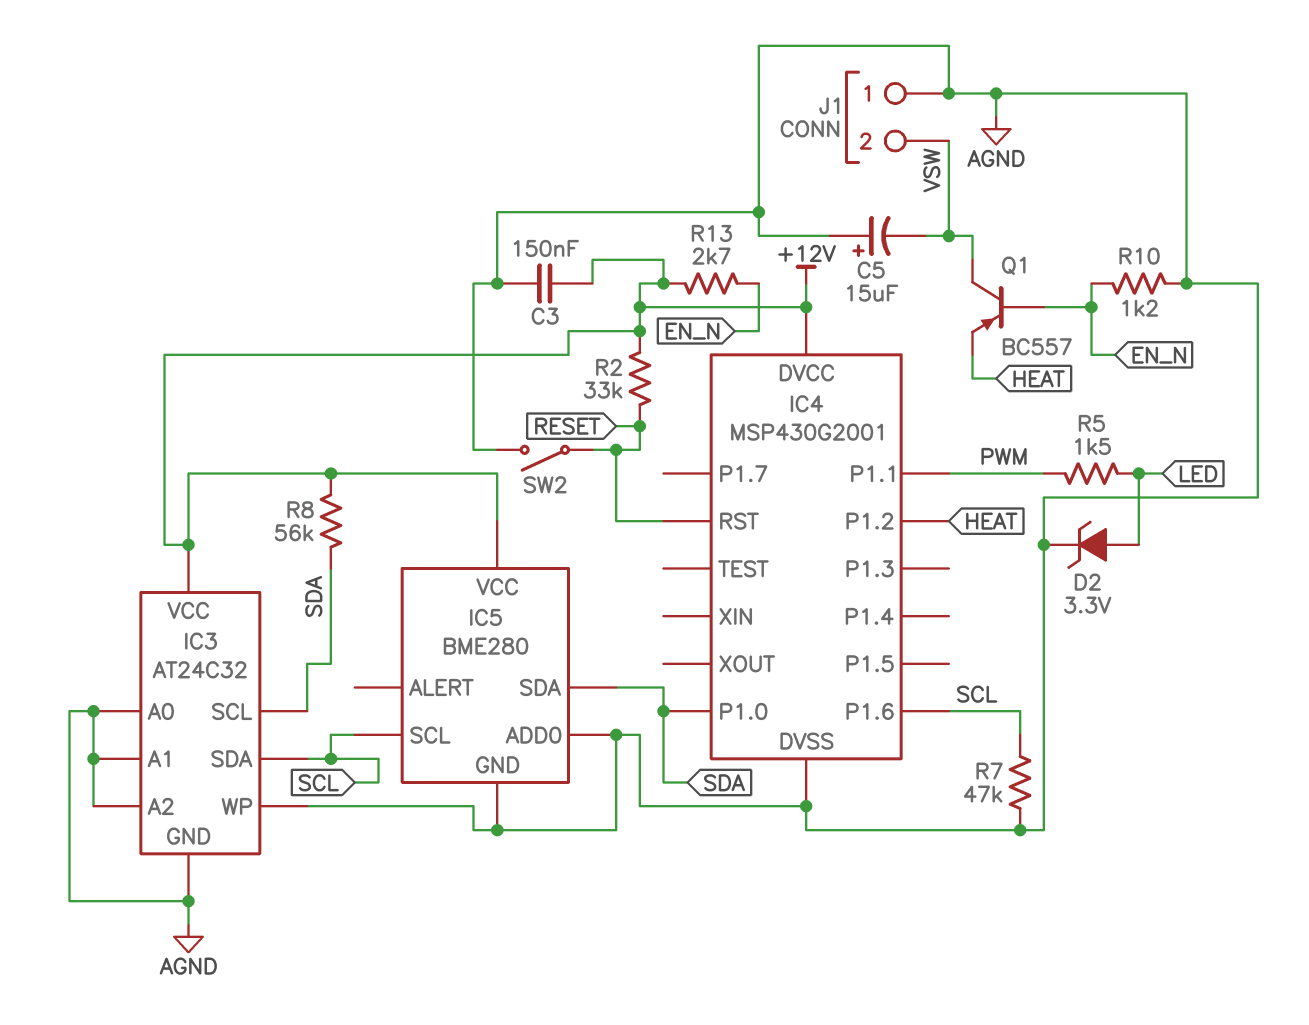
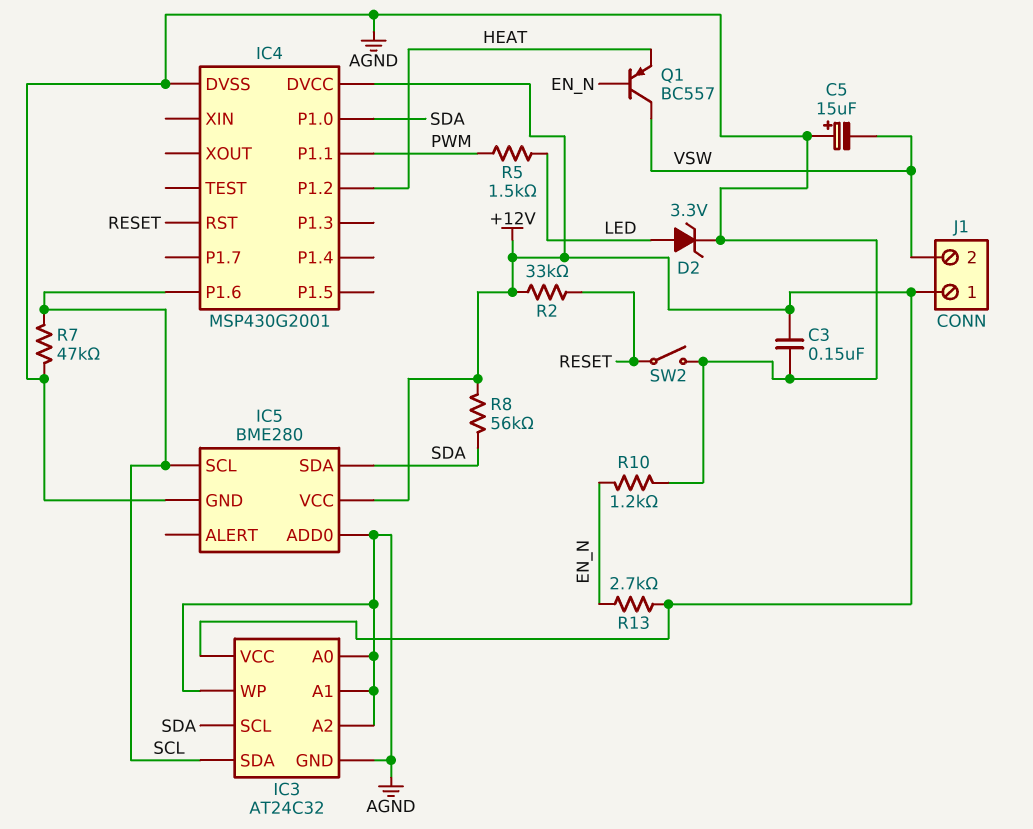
J1 pin 1: AGND -> +12V

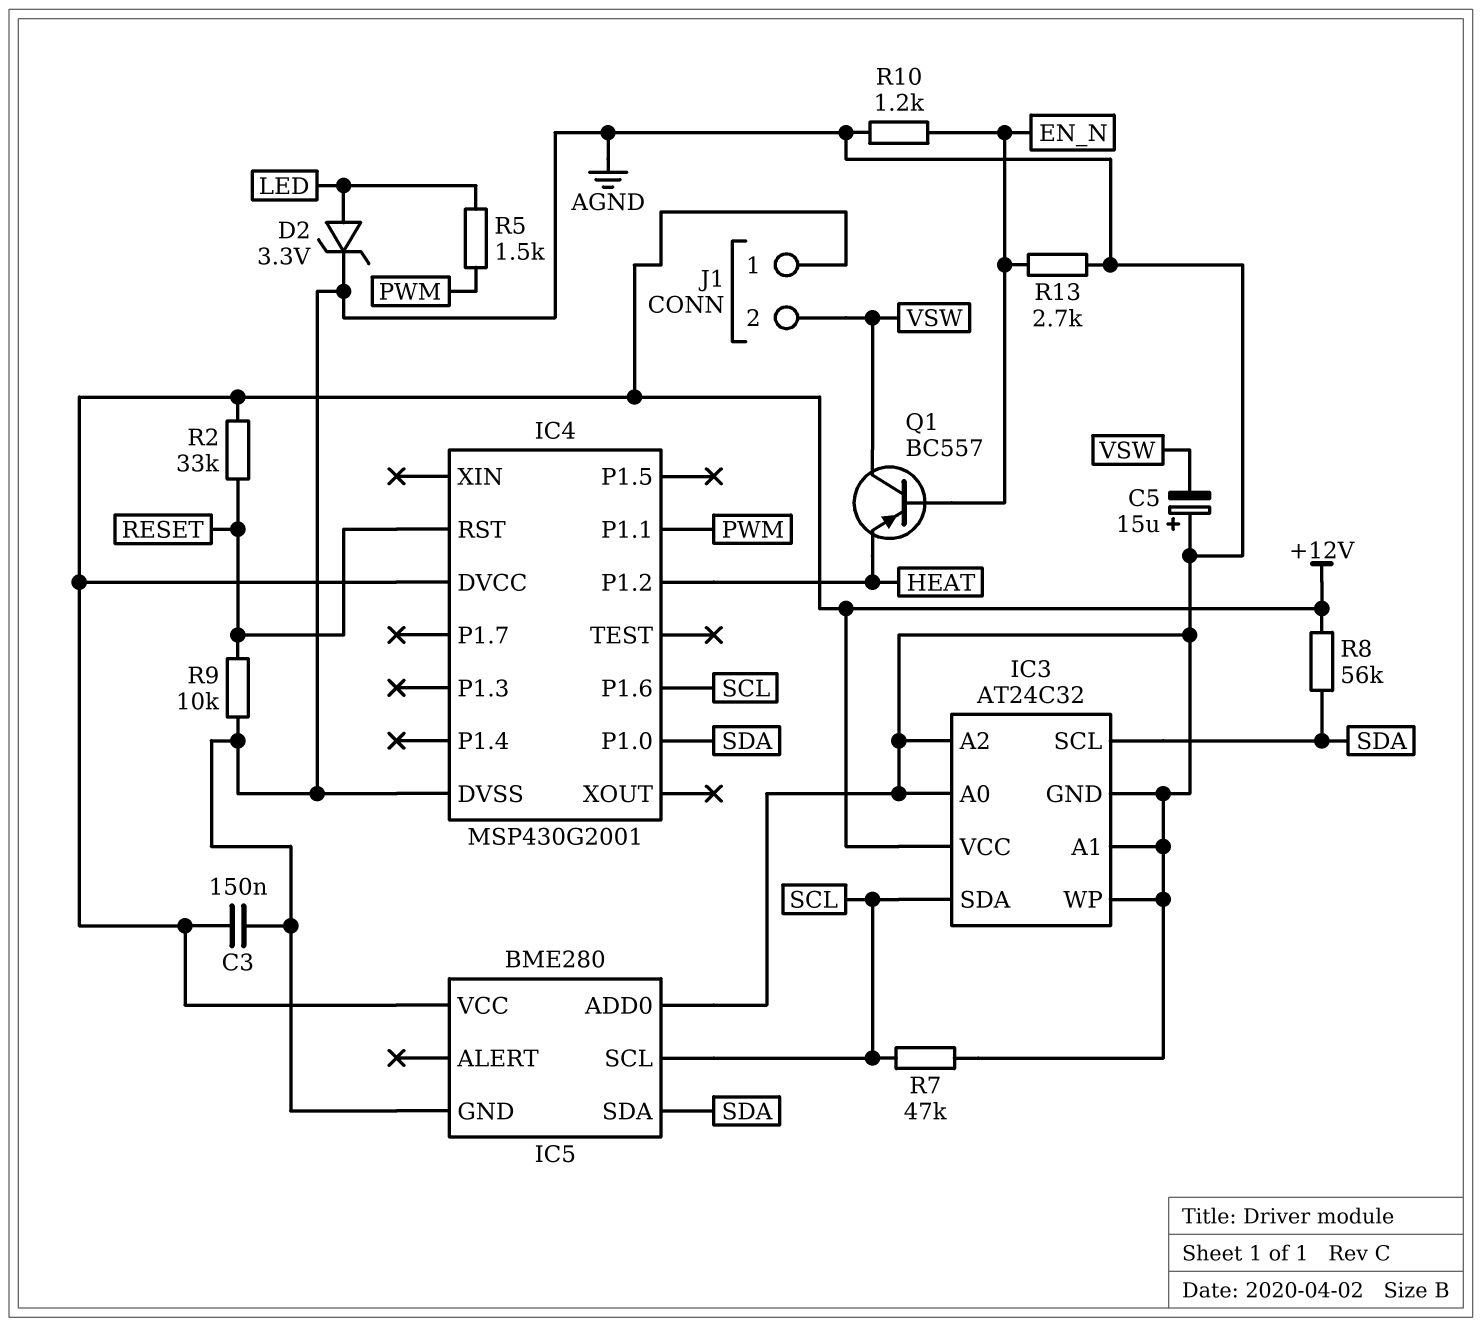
R9: none -> 10k (AGND, RESET)
R13: 2.7k (+12V, EN_N) -> 2.7k (AGND, EN_N)
SW2: switch (AGND, RESET) -> none

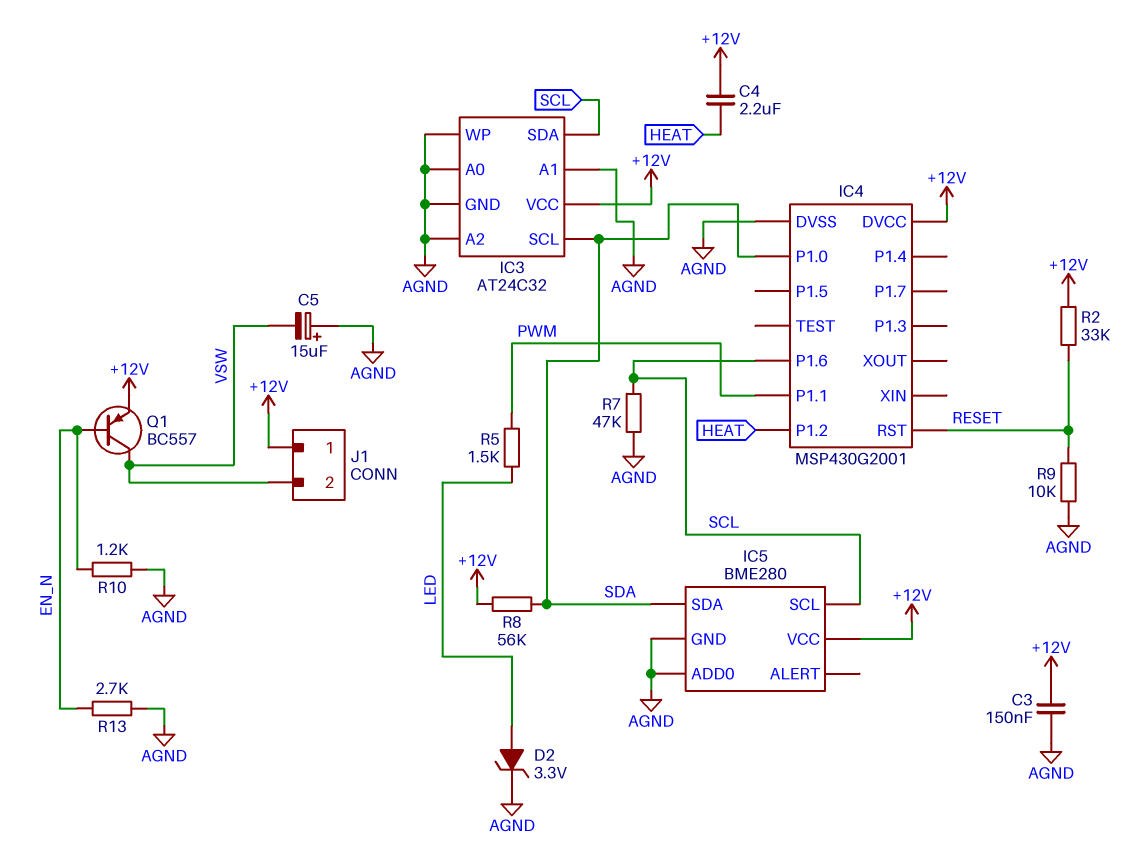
C4: none -> 2.2uF (+12V, HEAT)
Q1: PNP BC557 (B EN_N, C VSW, E HEAT) -> PNP BC557 (B EN_N, C VSW, E +12V)

